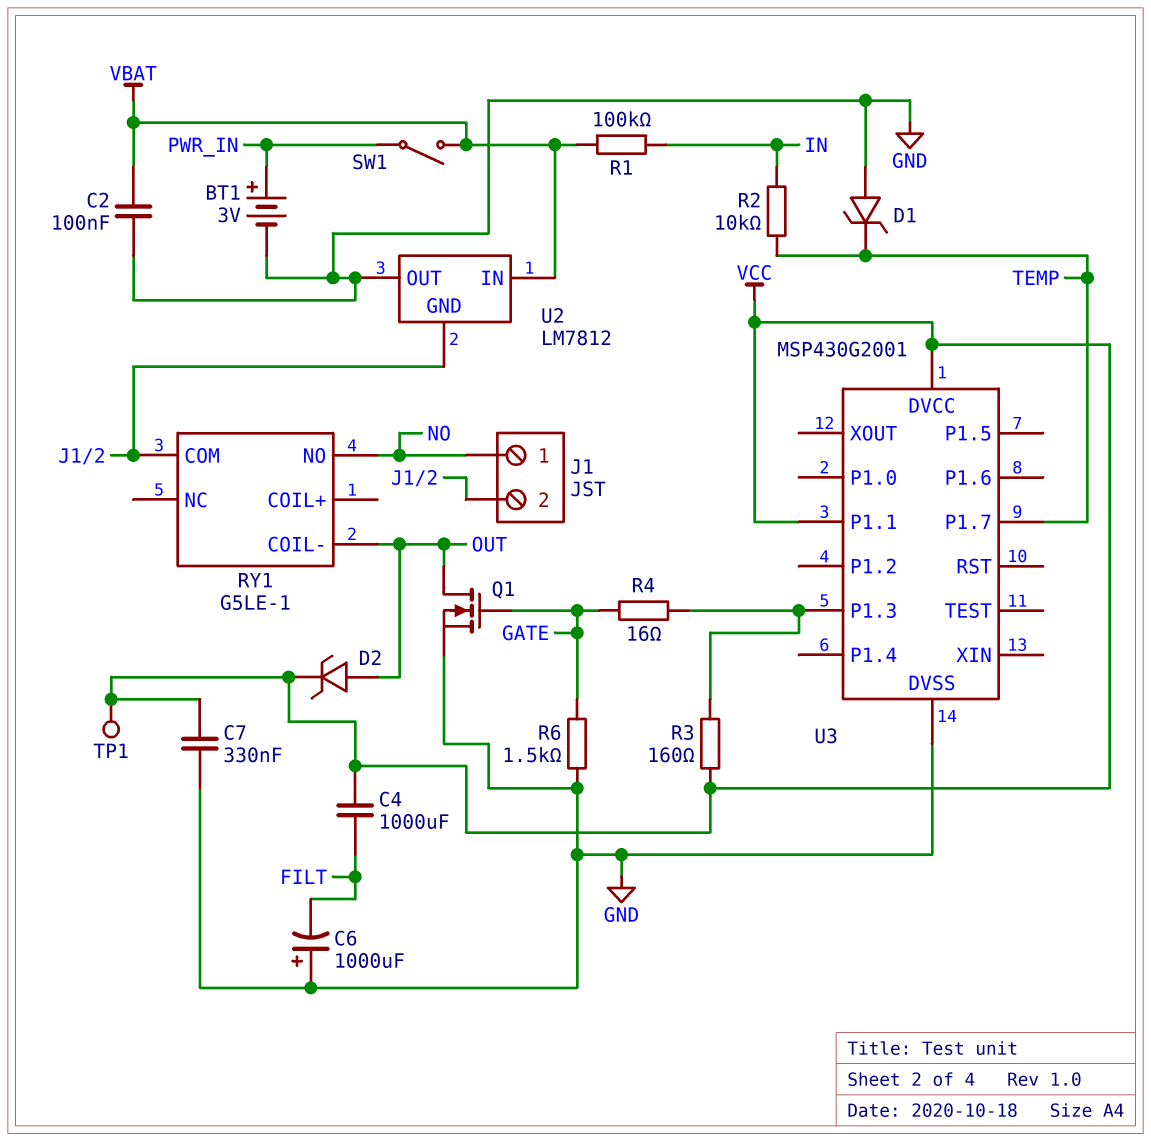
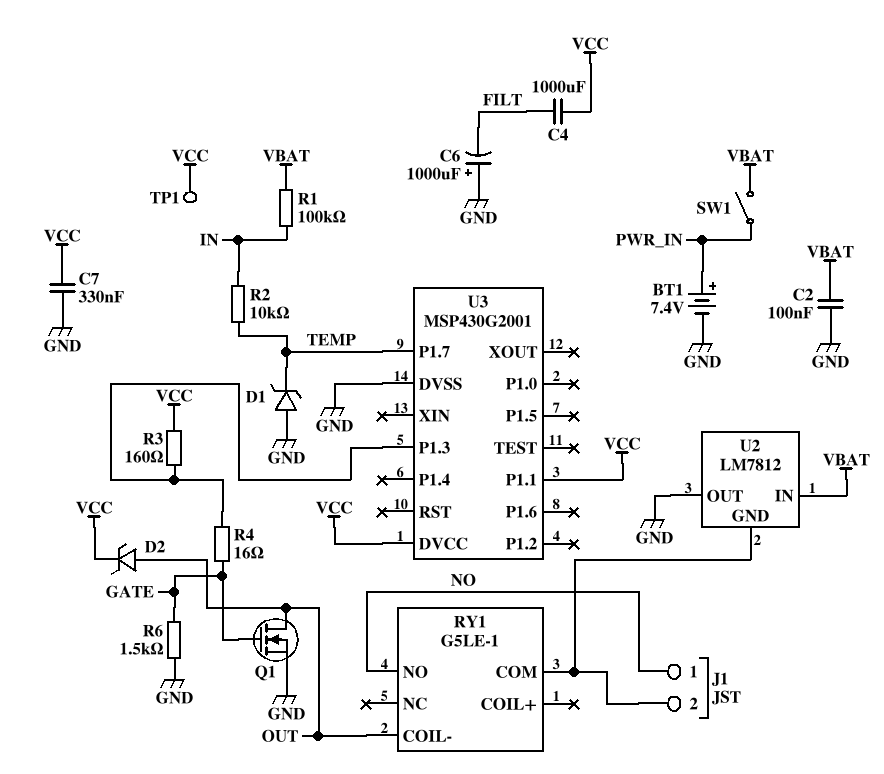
BT1: 3V (plus PWR_IN, minus GND) -> 7.4V (plus PWR_IN, minus GND)

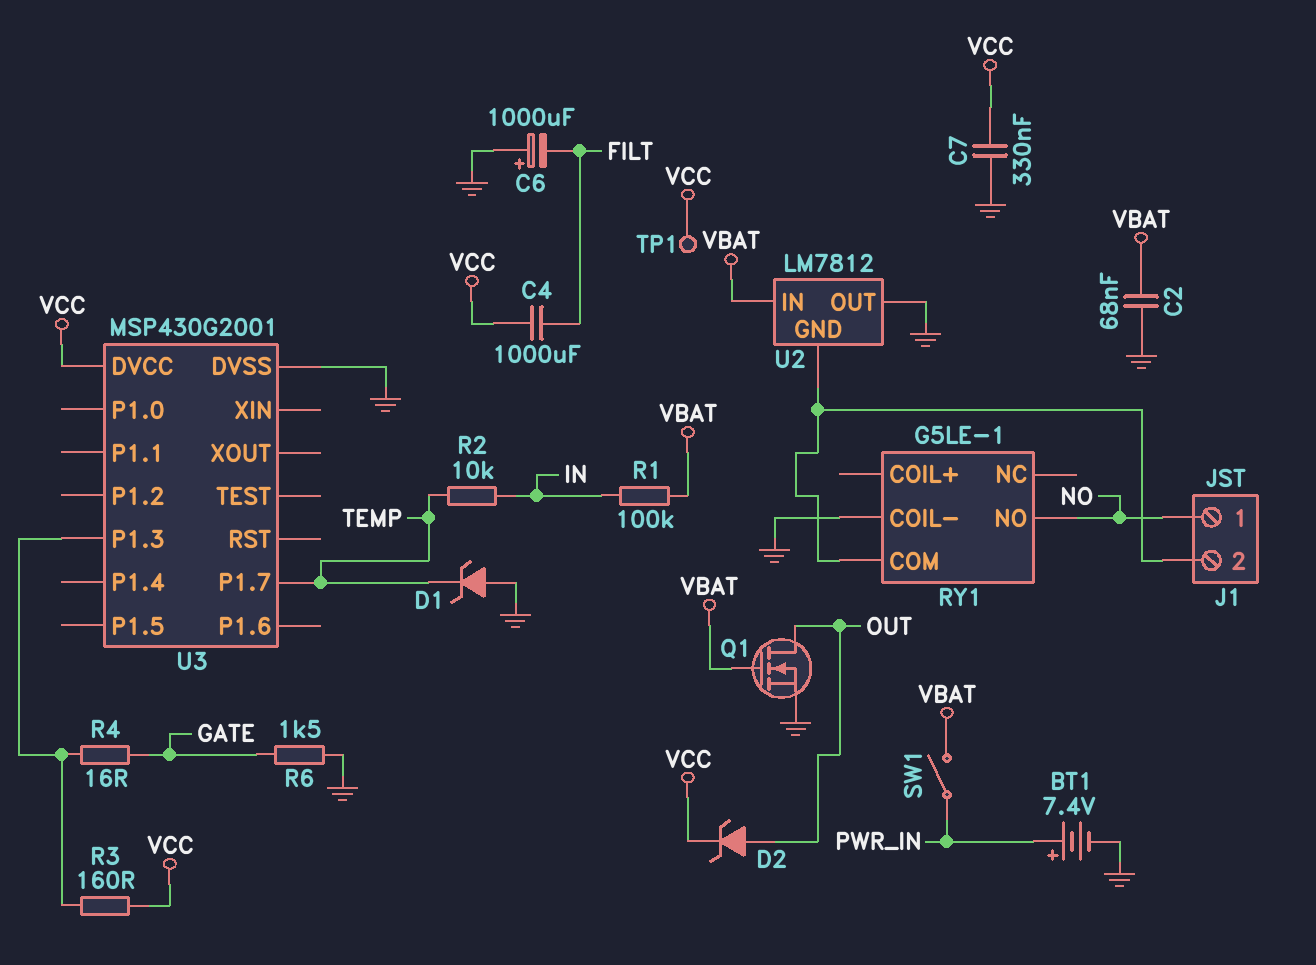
C2: 100nF (GND, VBAT) -> 68nF (GND, VBAT)
Q1: NMOS (G GATE, D OUT, S GND) -> NMOS (G VBAT, D OUT, S GND)
RY1 pin COIL-: OUT -> GND
U3 pin P1.1: VCC -> none

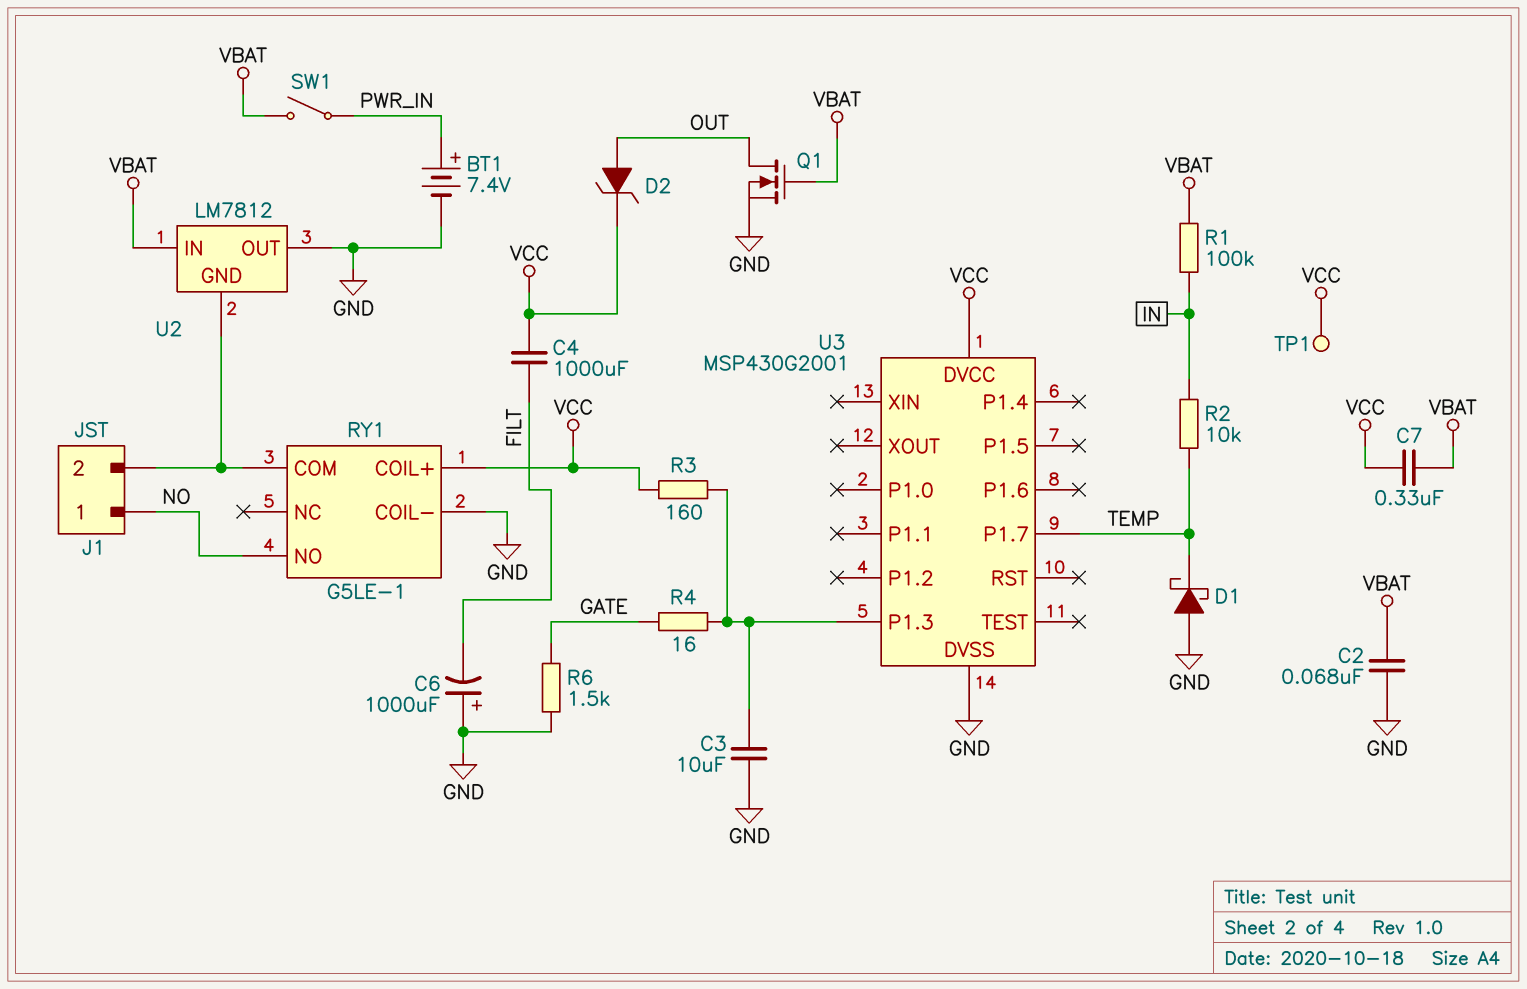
C3: none -> 10uF (GND, U3/P1.3)
C7: 330nF (GND, VCC) -> 330nF (VBAT, VCC)
D1: zener (A GND, K TEMP) -> schottky (A GND, K TEMP)
RY1 pin COIL+: none -> VCC

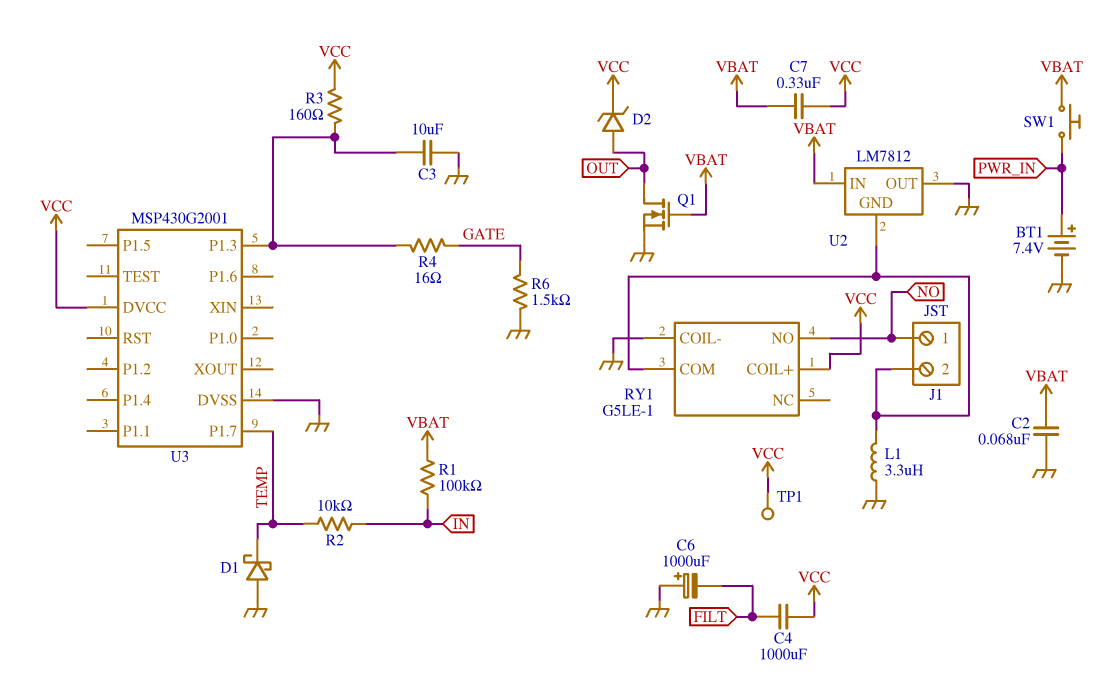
L1: none -> 3.3uH (GND, J1/2)
SW1: switch (PWR_IN, VBAT) -> button (PWR_IN, VBAT)

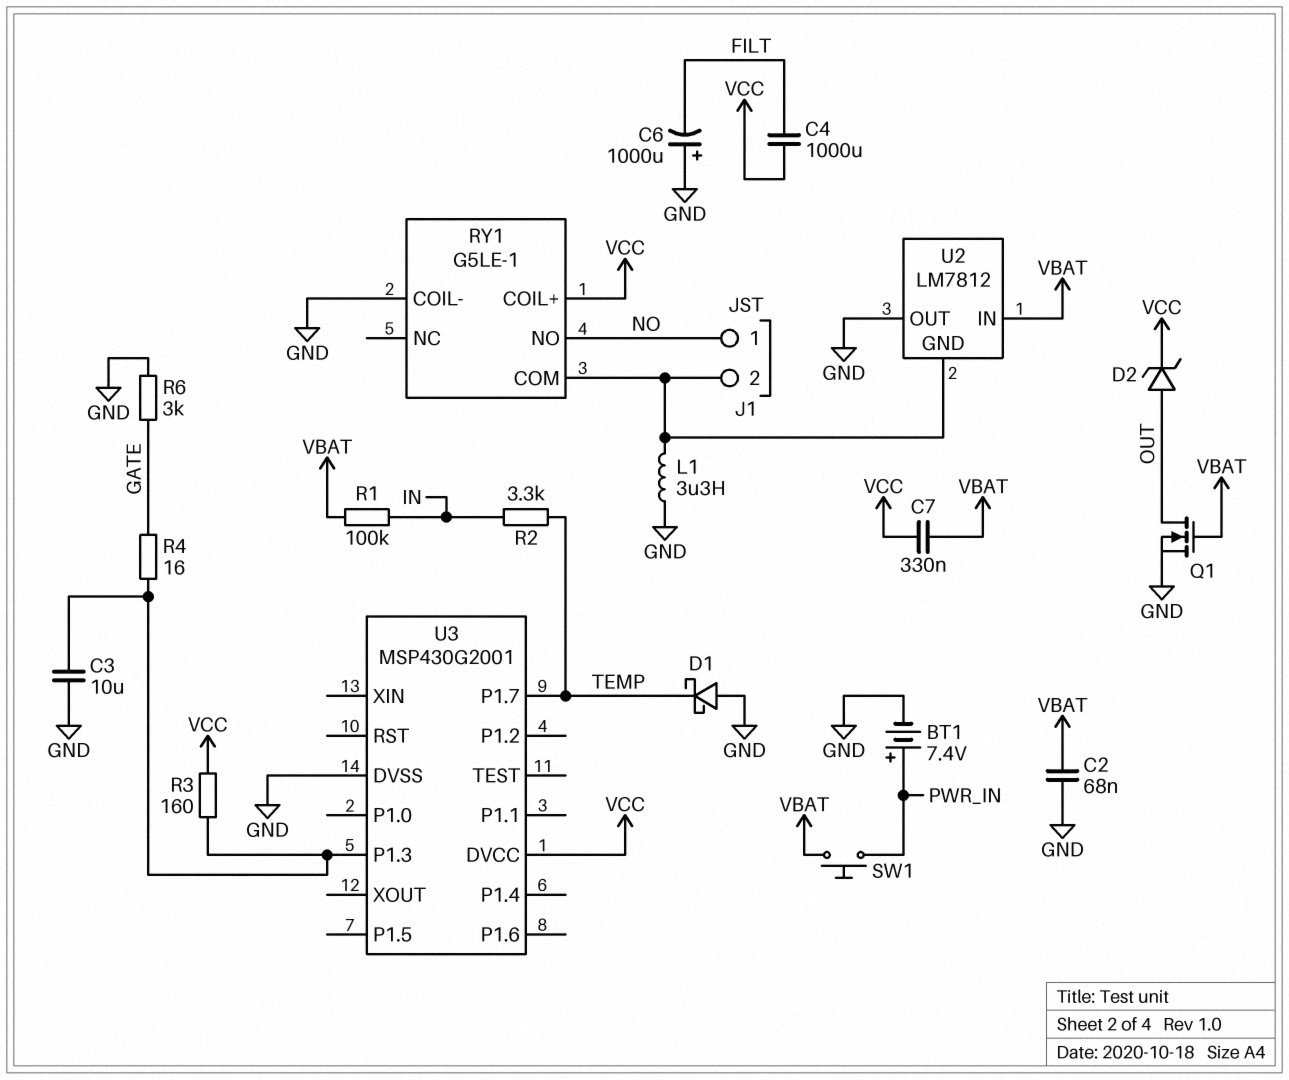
R2: 10k (IN, TEMP) -> 3.3k (IN, TEMP)
R6: 1.5k (GATE, GND) -> 3k (GATE, GND)
TP1: test point (VCC) -> none

